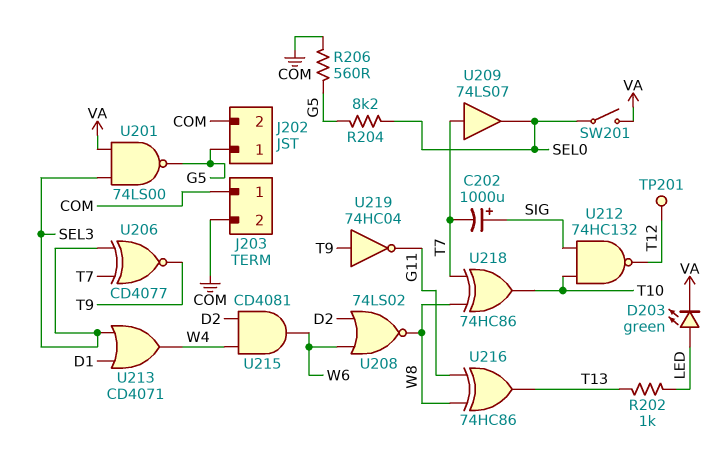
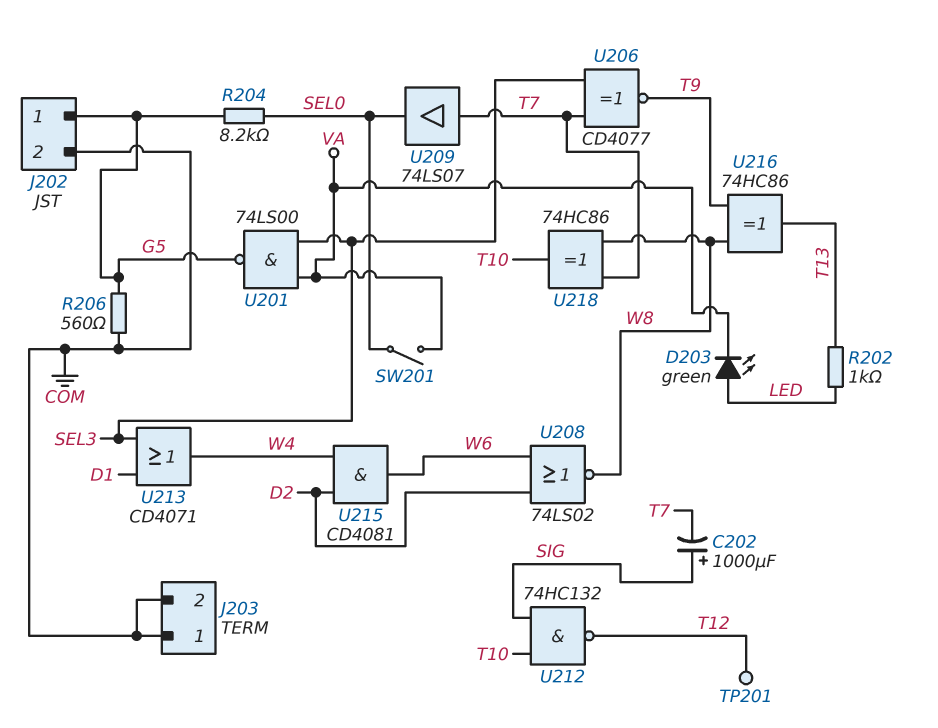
U216: XOR 74HC86 (in G11, in W8, out T13) -> XOR 74HC86 (in T9, in W8, out T13)
U219: NOT 74HC04 (in T9, out G11) -> none

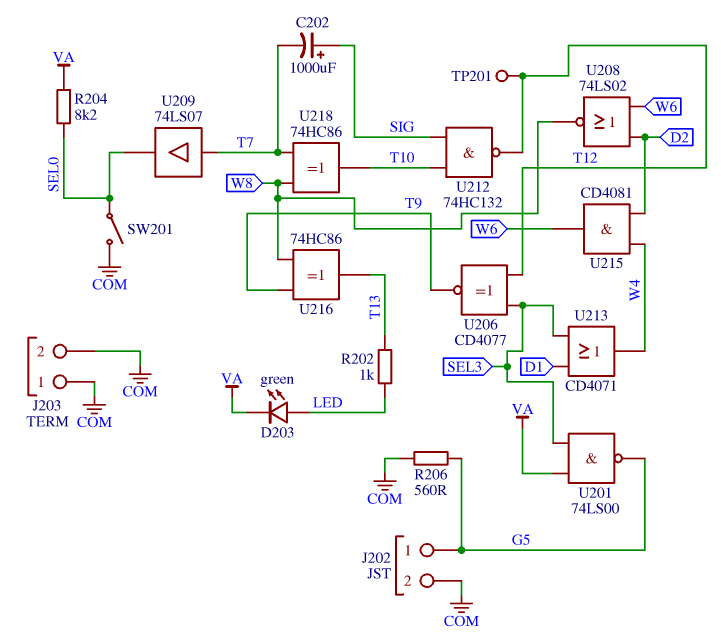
R204: 8.2k (G5, SEL0) -> 8.2k (SEL0, VA)
SW201: switch (SEL0, VA) -> switch (COM, SEL0)
U206: XNOR CD4077 (in SEL3, in T7, out T9) -> XNOR CD4077 (in SEL3, in T12, out T9)

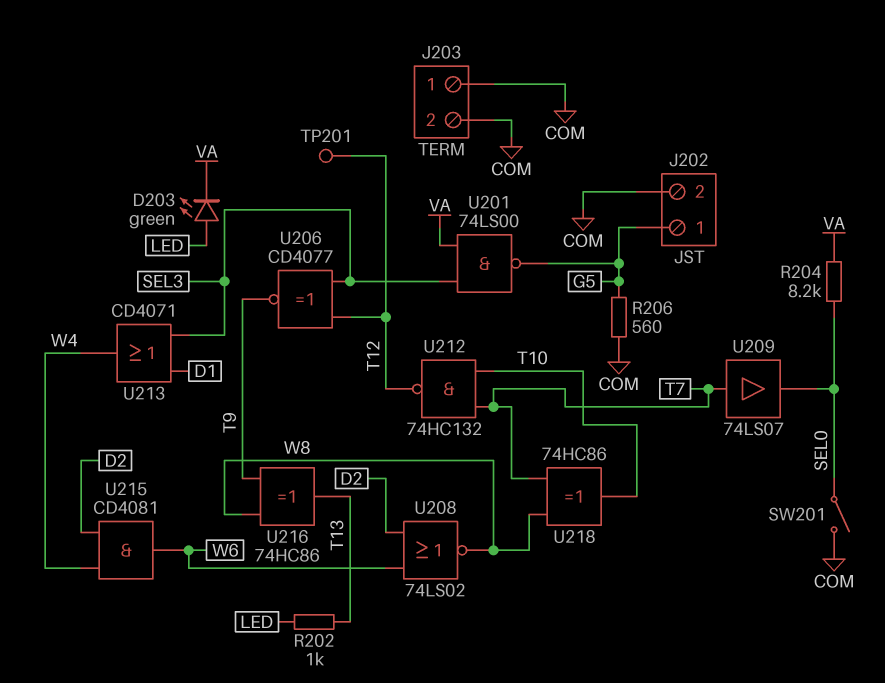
C202: 1000uF (plus SIG, minus T7) -> none
U212: NAND 74HC132 (in SIG, in T10, out T12) -> NAND 74HC132 (in T7, in T10, out T12)

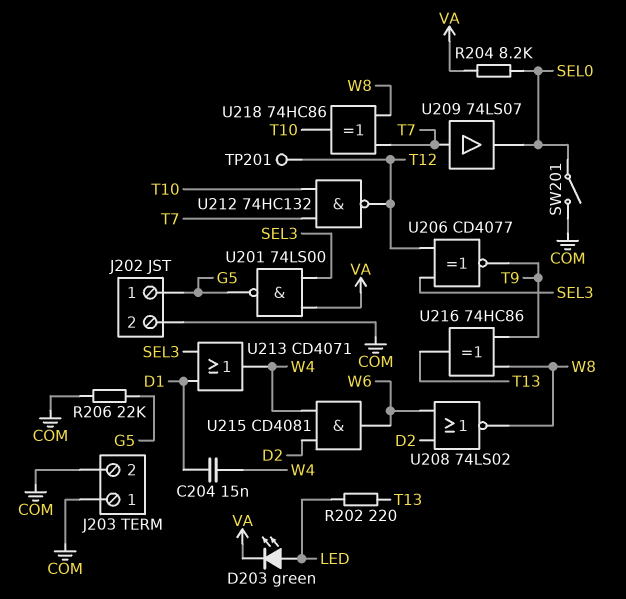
C204: none -> 15nF (D1, W4)
R202: 1k (LED, T13) -> 220 (LED, T13)
R206: 560 (COM, G5) -> 22k (COM, G5)

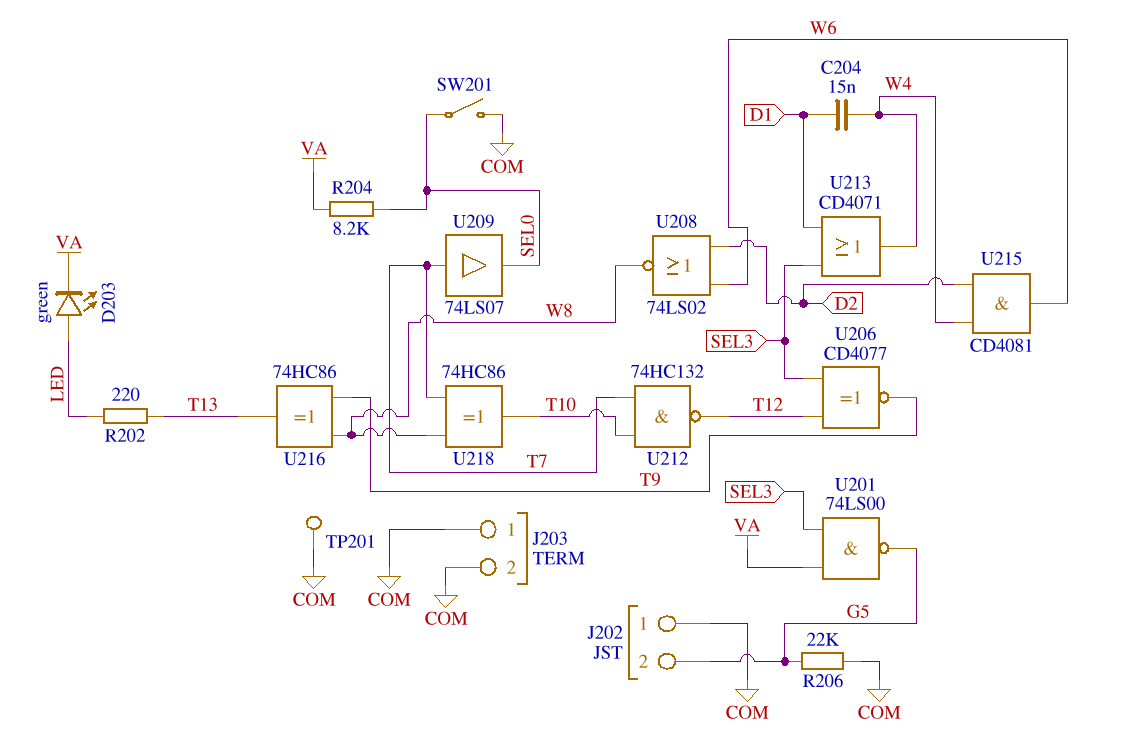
J202 pin 1: G5 -> COM
J202 pin 2: COM -> G5
TP201: test point (T12) -> test point (COM)

